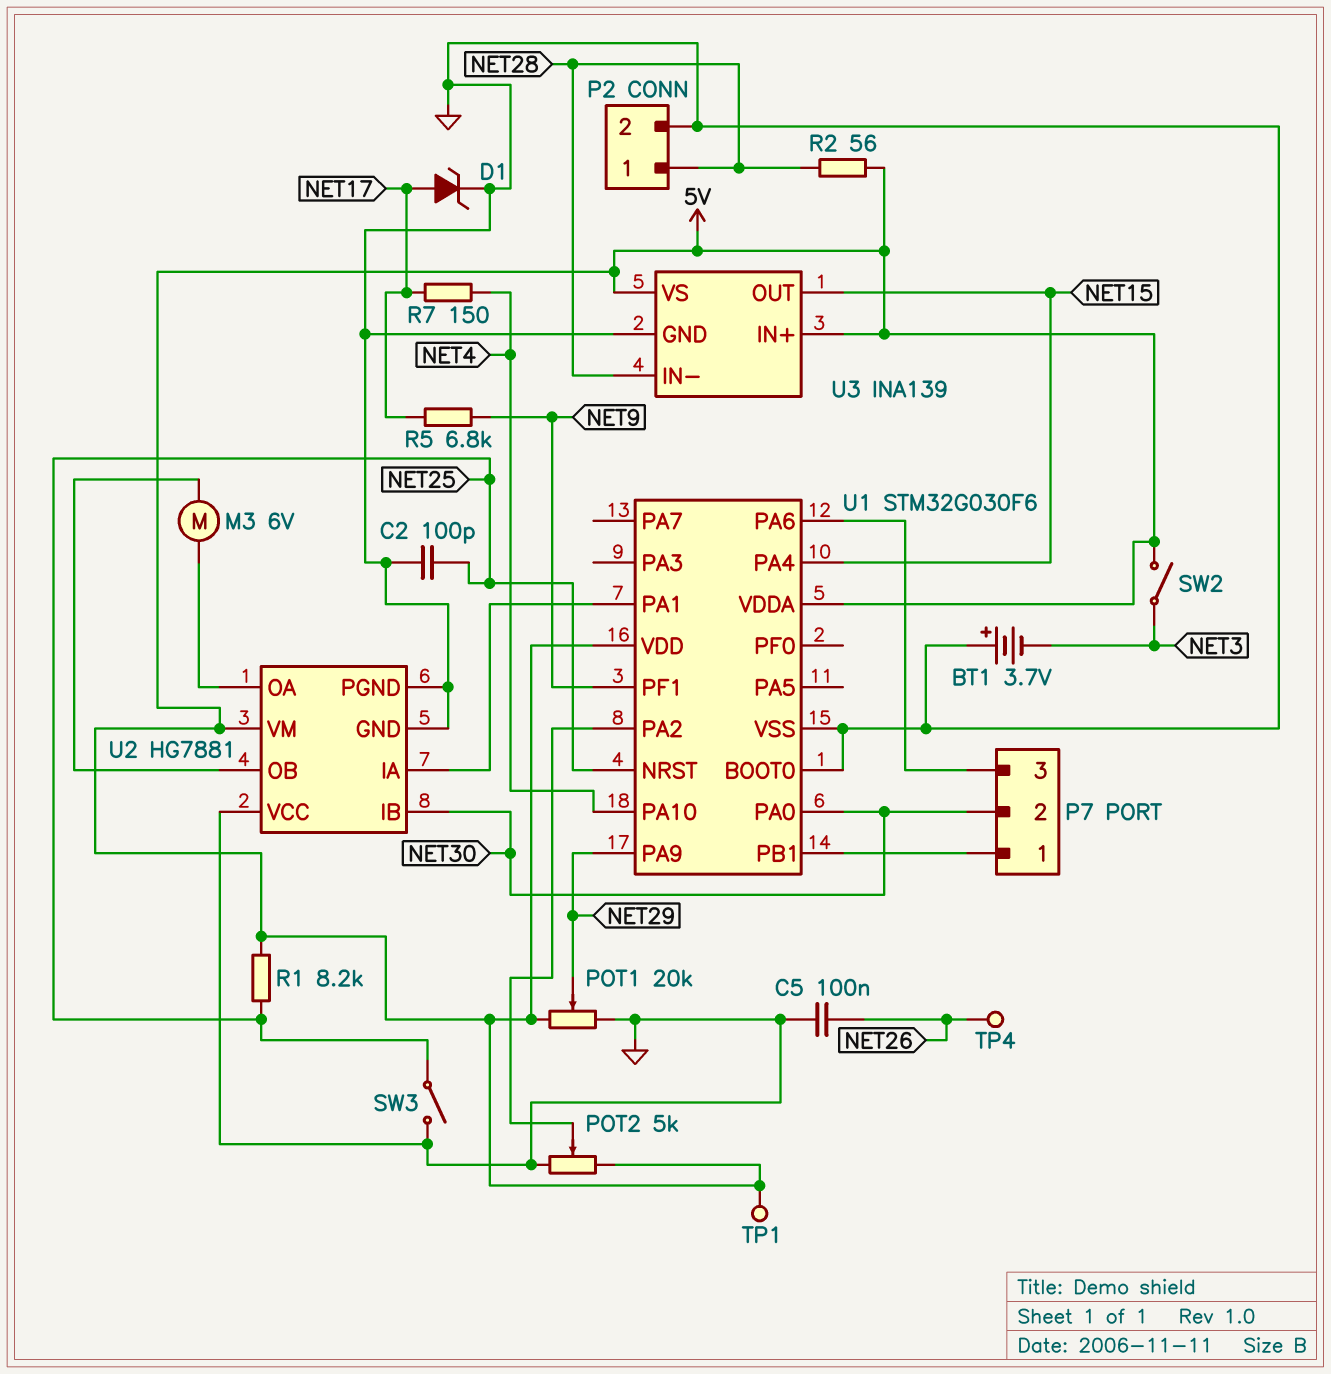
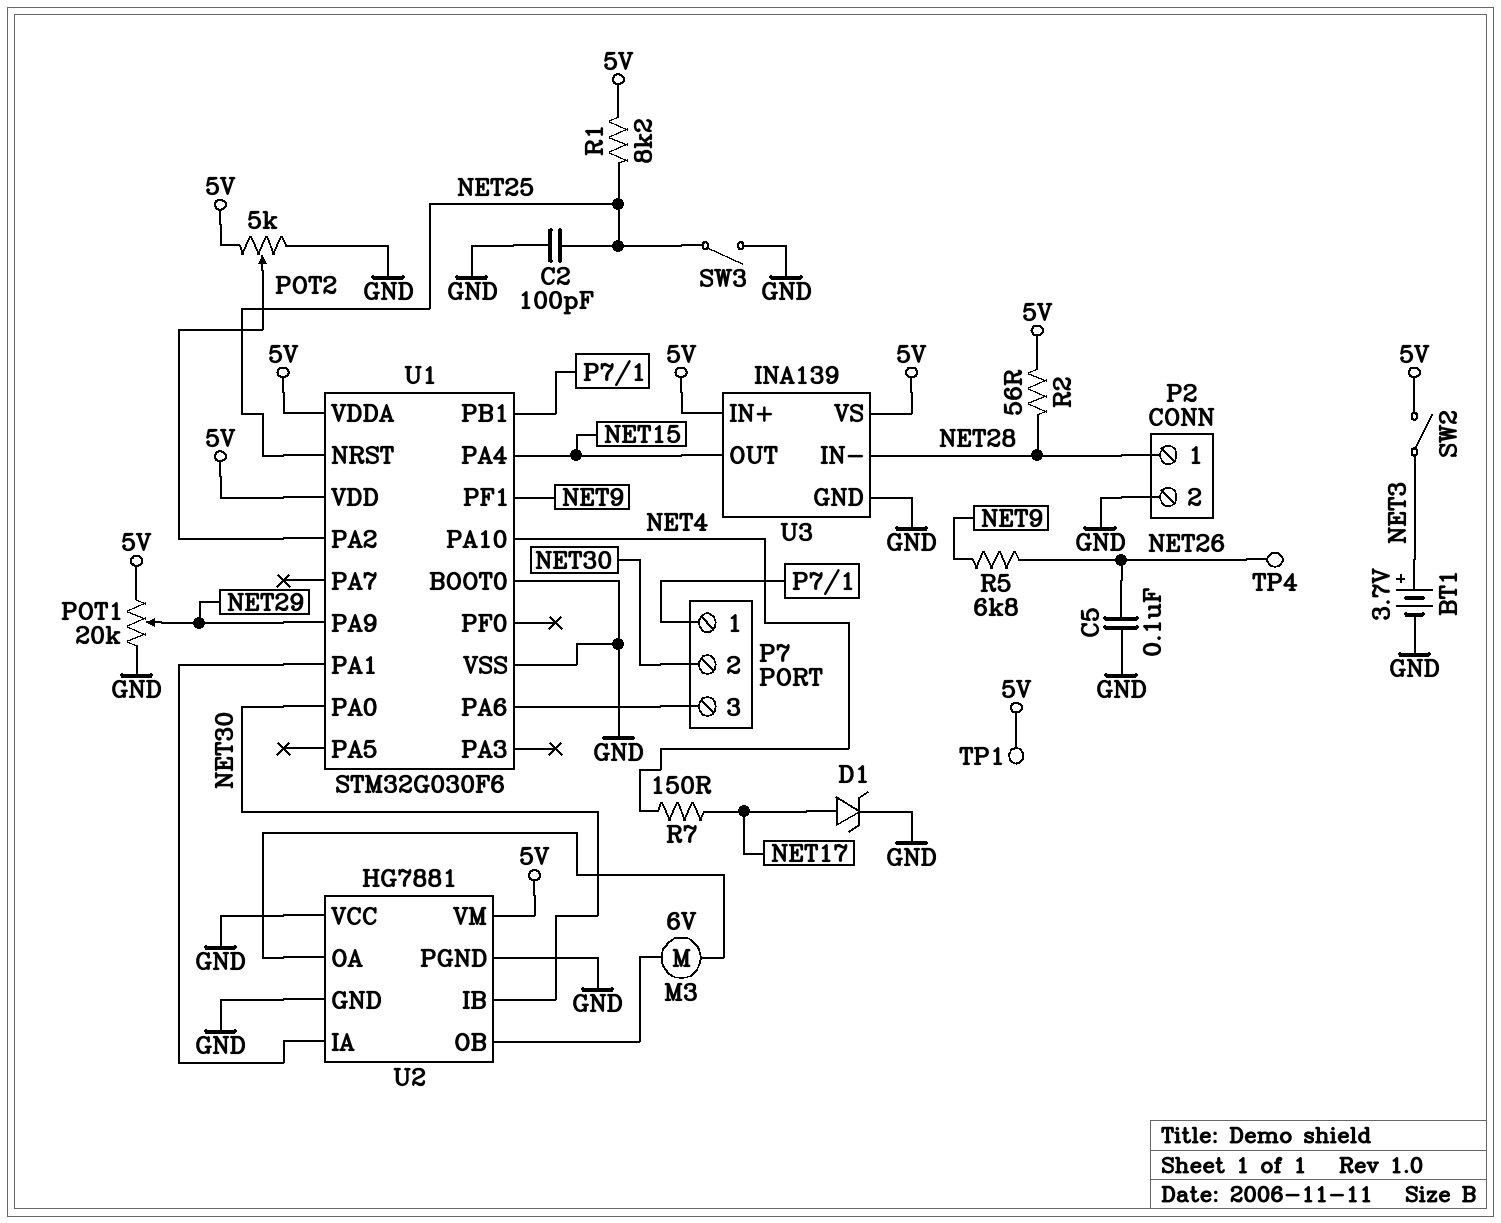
BT1: 3.7V (plus GND, minus NET3) -> 3.7V (plus NET3, minus GND)
R5: 6.8k (NET9, NET17) -> 6.8k (NET9, NET26)

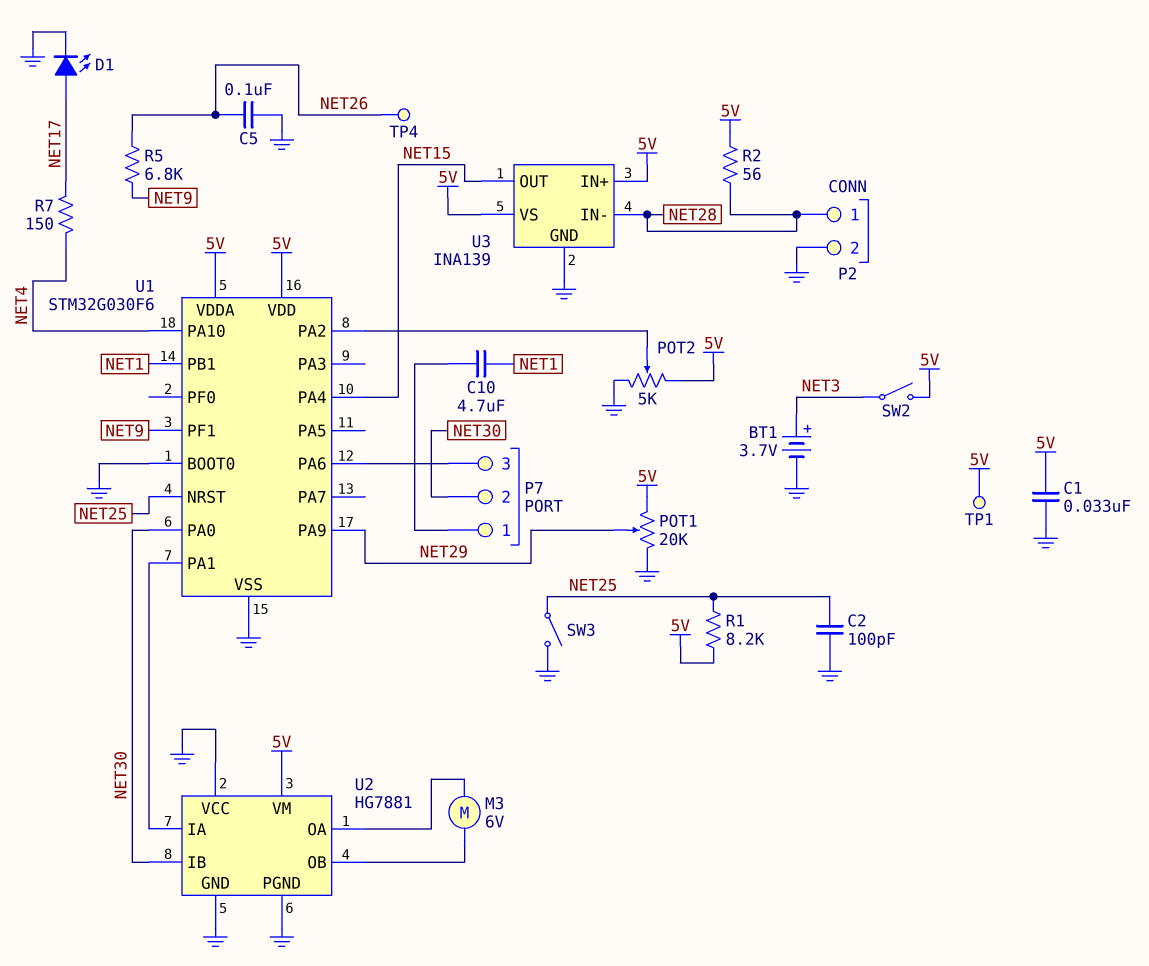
C1: none -> 33nF (5V, GND)
C10: none -> 4.7uF (NET1, P7/1)
D1: zener (A NET17, K GND) -> LED (A NET17, K GND)
U1 pin PB1: P7/1 -> NET1

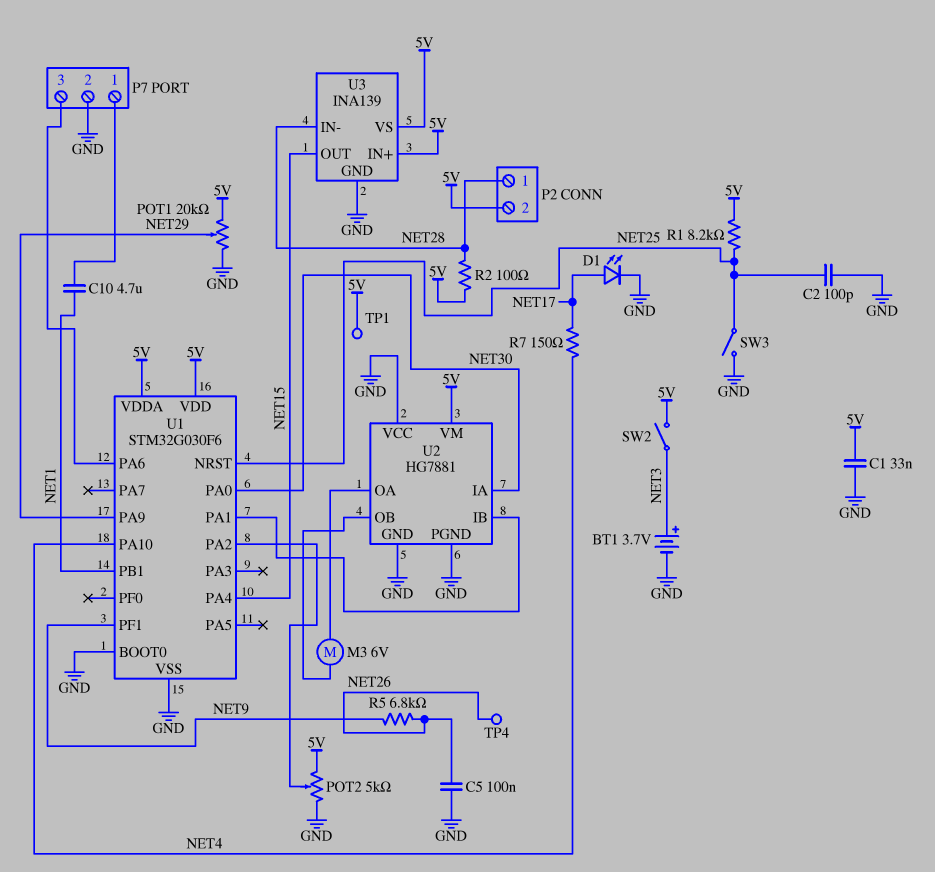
P2 pin 2: GND -> 5V
P7 pin 2: NET30 -> GND
R2: 56 (5V, NET28) -> 100 (5V, NET28)
U2 pin IA: U1/PA1 -> NET30
U2 pin IB: NET30 -> U1/PA1

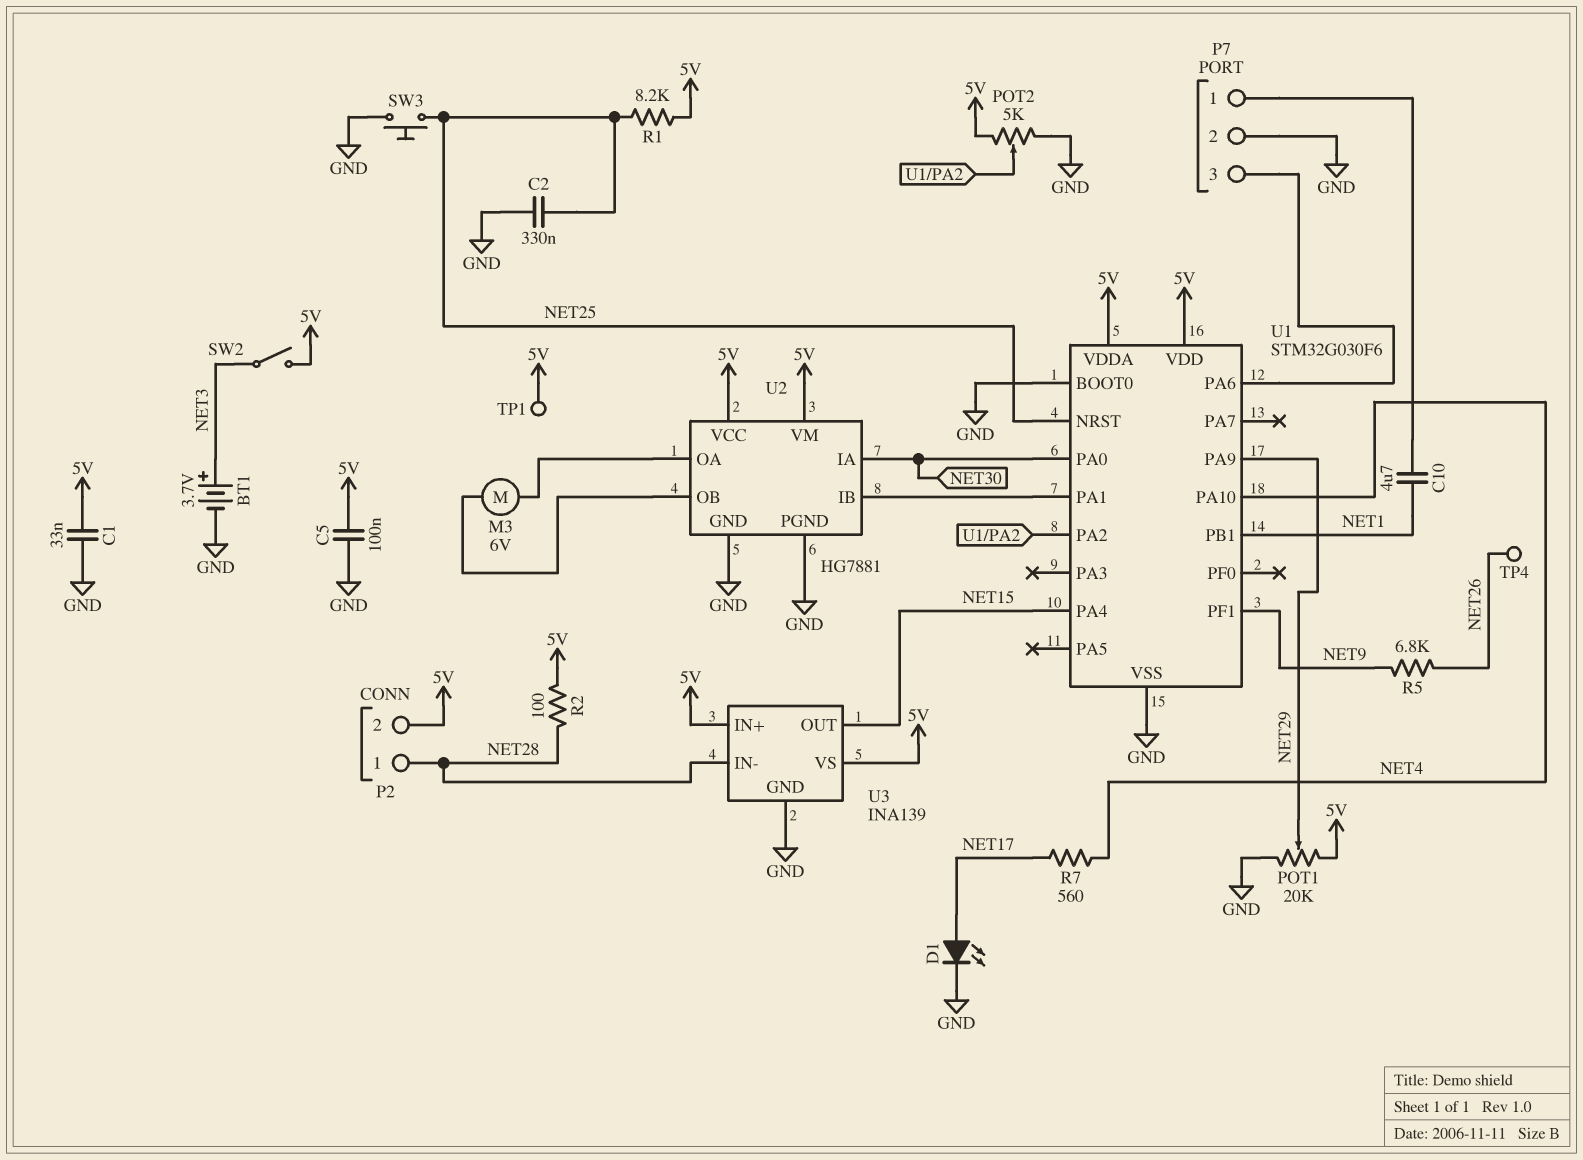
C2: 100pF (GND, NET25) -> 330nF (GND, NET25)
C5: 100nF (GND, NET26) -> 100nF (5V, GND)
R7: 150 (NET4, NET17) -> 560 (NET4, NET17)
SW3: switch (GND, NET25) -> button (GND, NET25)
U2 pin VCC: GND -> 5V

